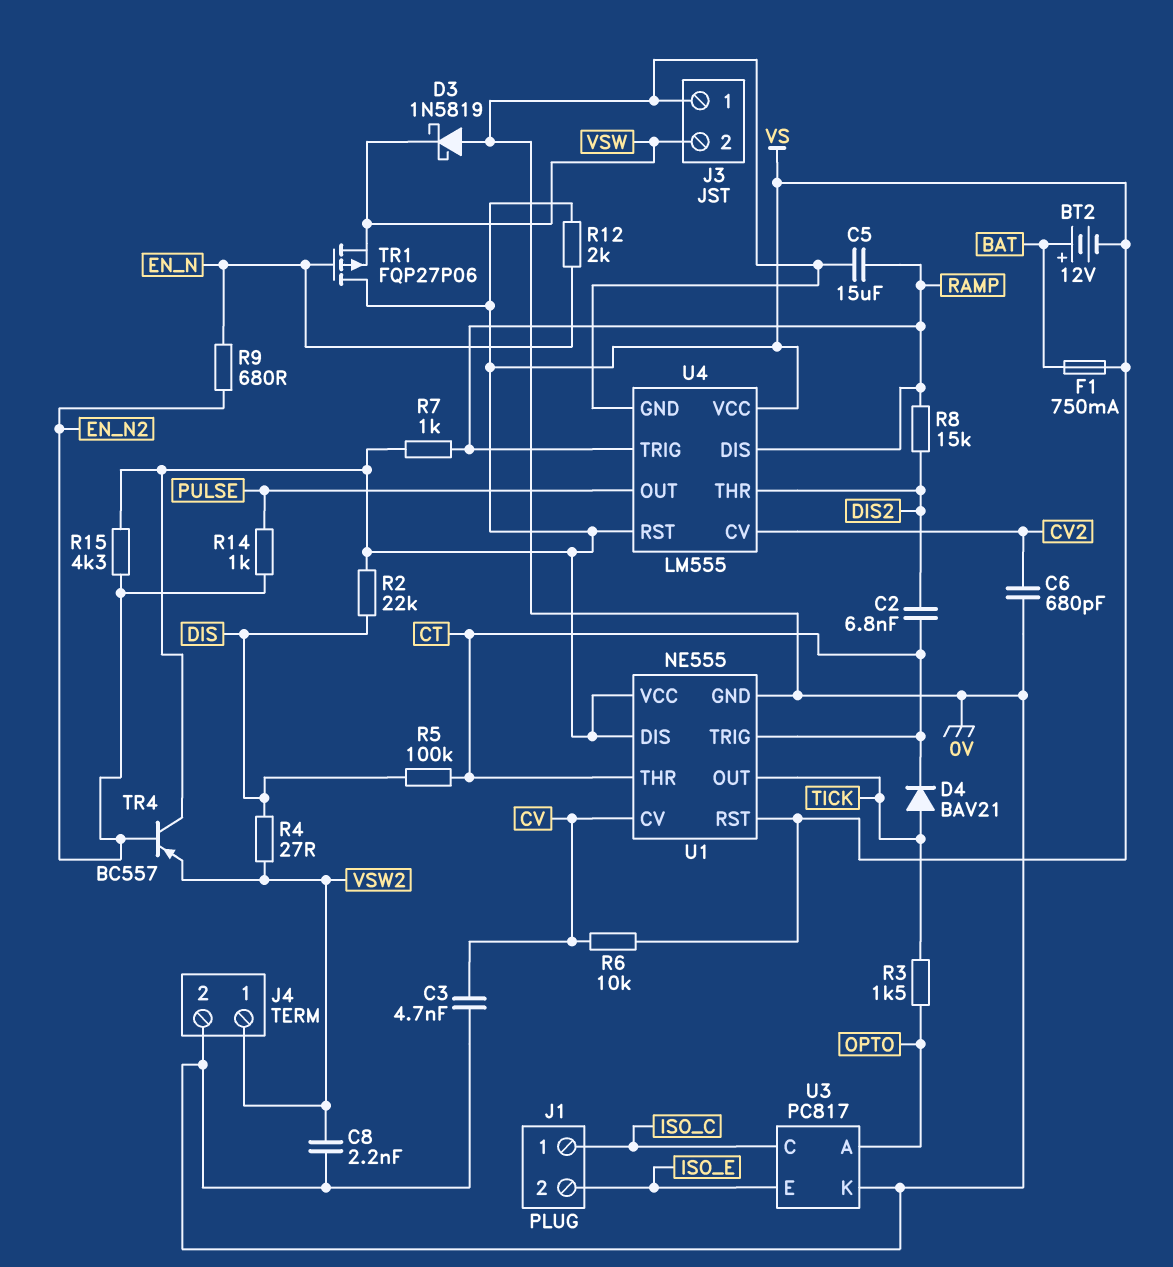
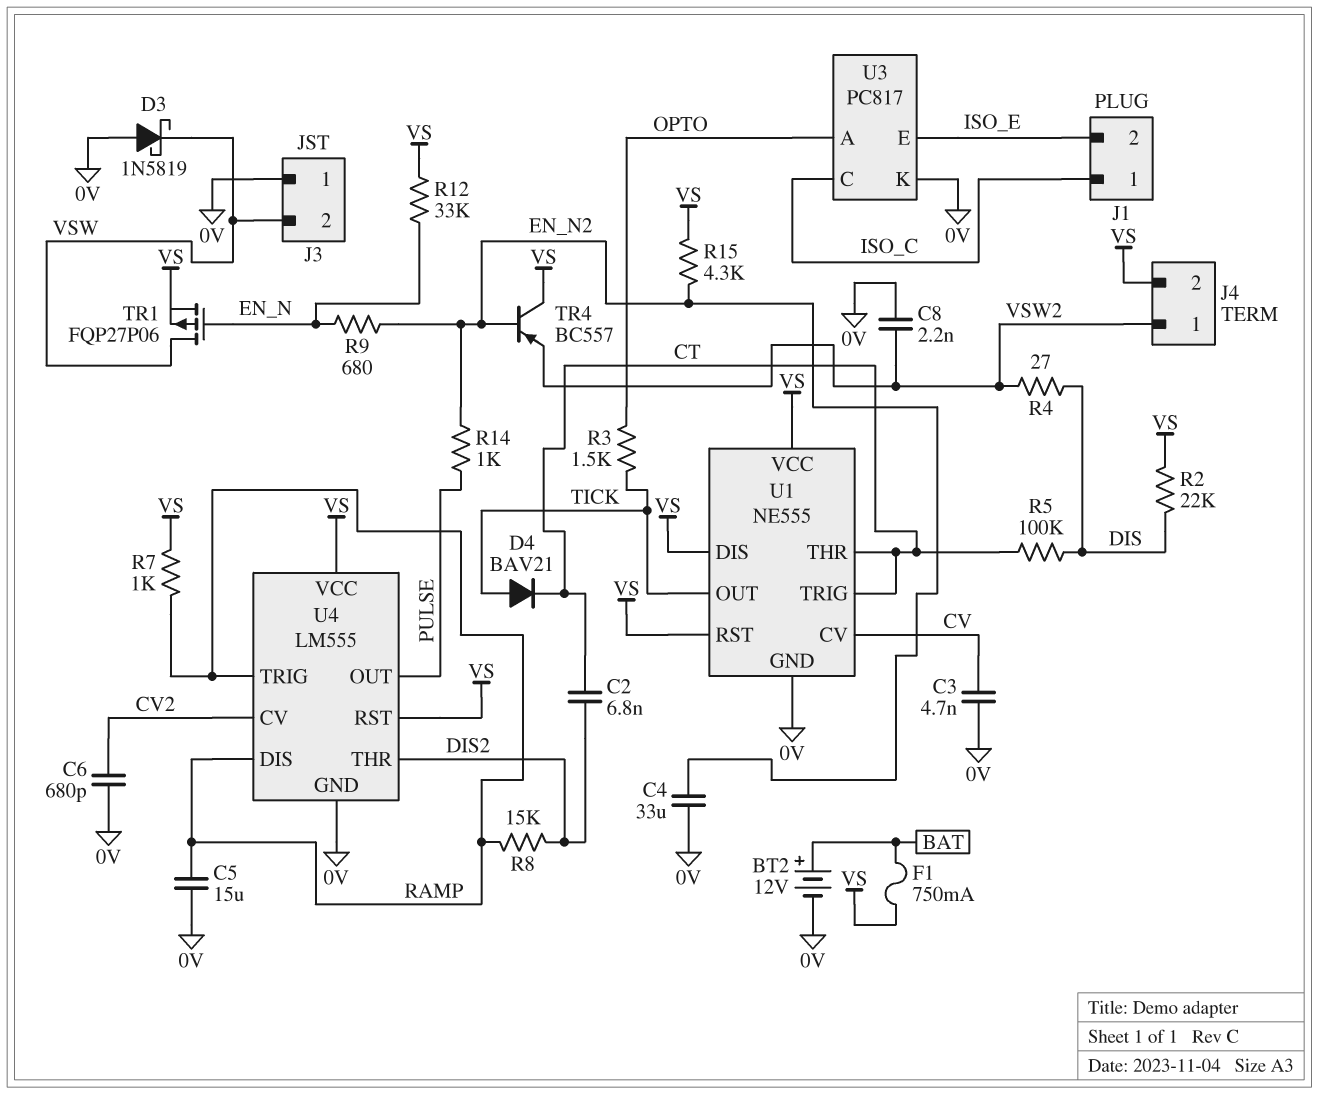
BT2: 12V (plus BAT, minus VS) -> 12V (plus BAT, minus 0V)
C4: none -> 33uF (0V, EN_N2)
J4 pin 2: 0V -> VS
R6: 10k (CV, VS) -> none
R12: 2k (EN_N, VS) -> 33k (EN_N, VS)
TR1: PMOS FQP27P06 (G EN_N, D VS, S VSW) -> PMOS FQP27P06 (G EN_N, D VSW, S VS)

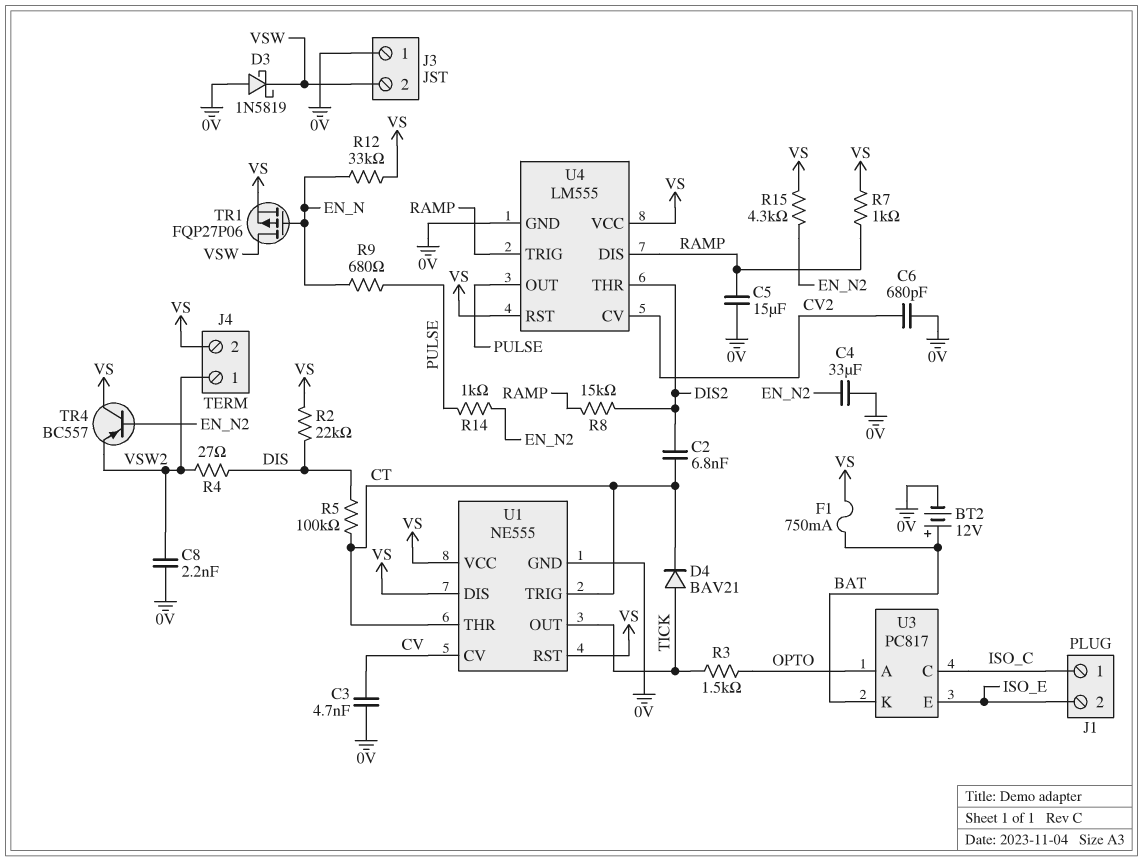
R9: 680 (EN_N, EN_N2) -> 680 (EN_N, PULSE)
U3 pin K: 0V -> BAT

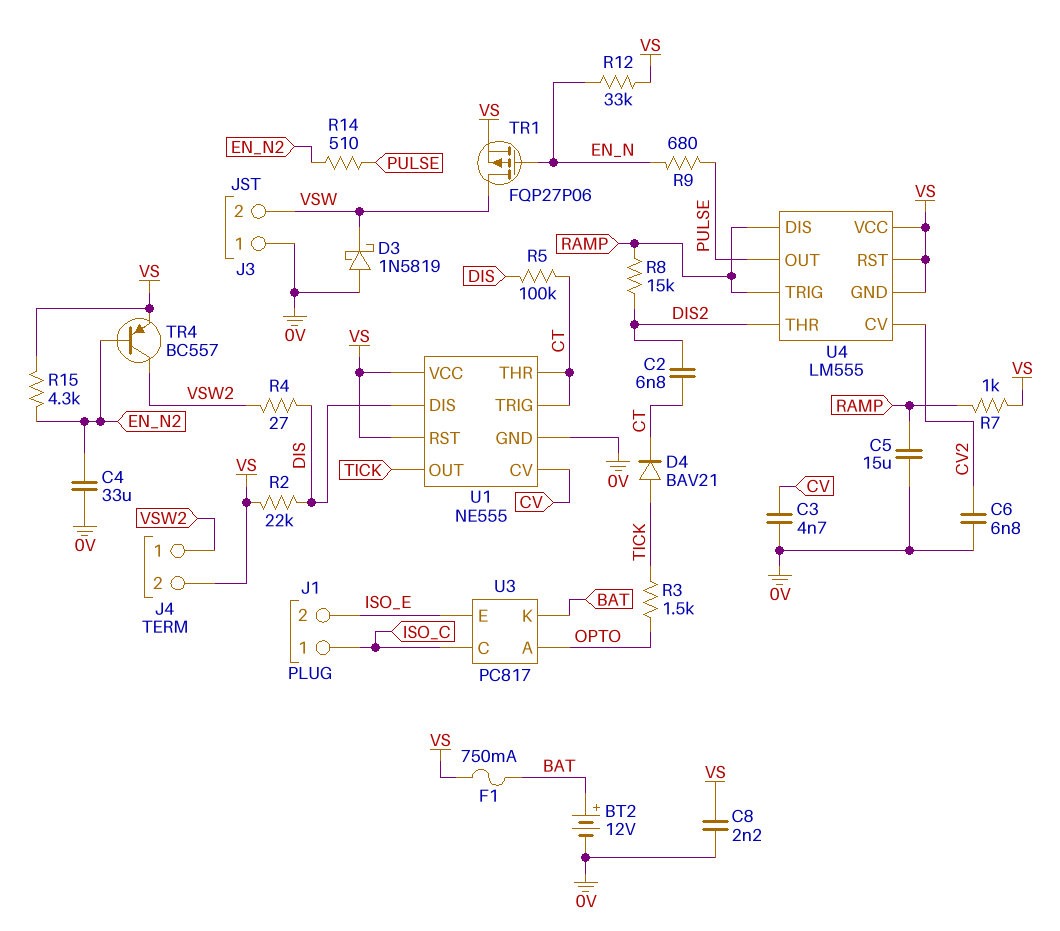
C6: 680pF (0V, CV2) -> 6.8nF (0V, CV2)
C8: 2.2nF (0V, VSW2) -> 2.2nF (0V, VS)
R14: 1k (EN_N2, PULSE) -> 510 (EN_N2, PULSE)
TR4: PNP BC557 (B EN_N2, C VS, E VSW2) -> PNP BC557 (B EN_N2, C VSW2, E VS)
U1 pin DIS: VS -> DIS
U4 pin GND: 0V -> VS

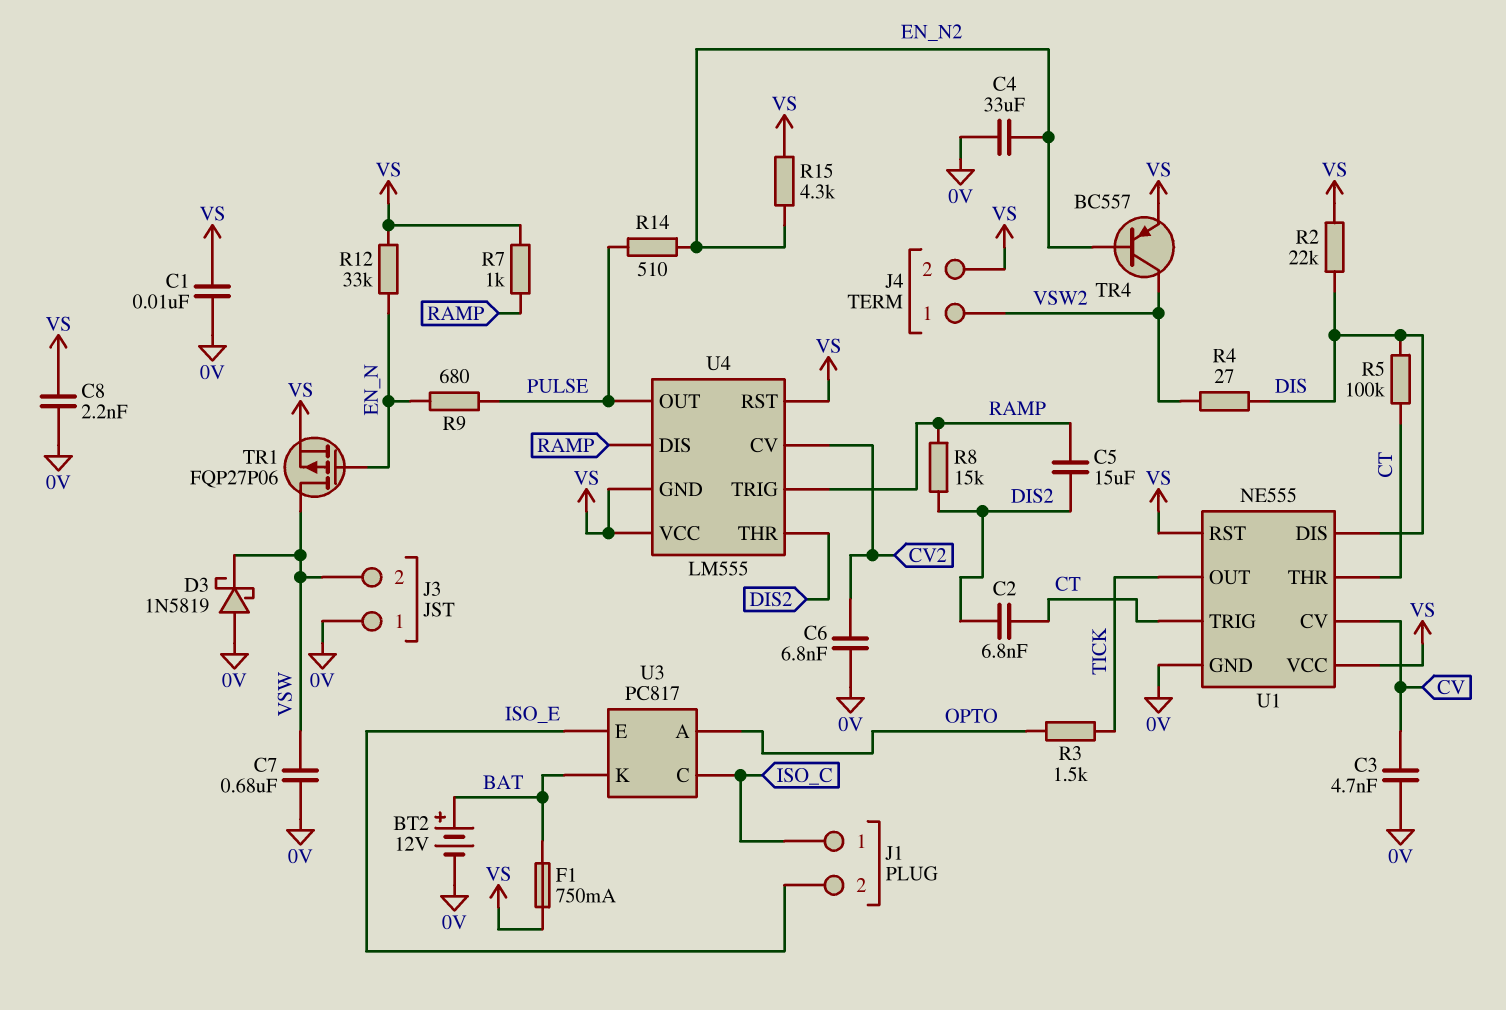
C1: none -> 10nF (0V, VS)
C5: 15uF (0V, RAMP) -> 15uF (DIS2, RAMP)
C7: none -> 680nF (0V, VSW)
D4: diode BAV21 (A TICK, K CT) -> none

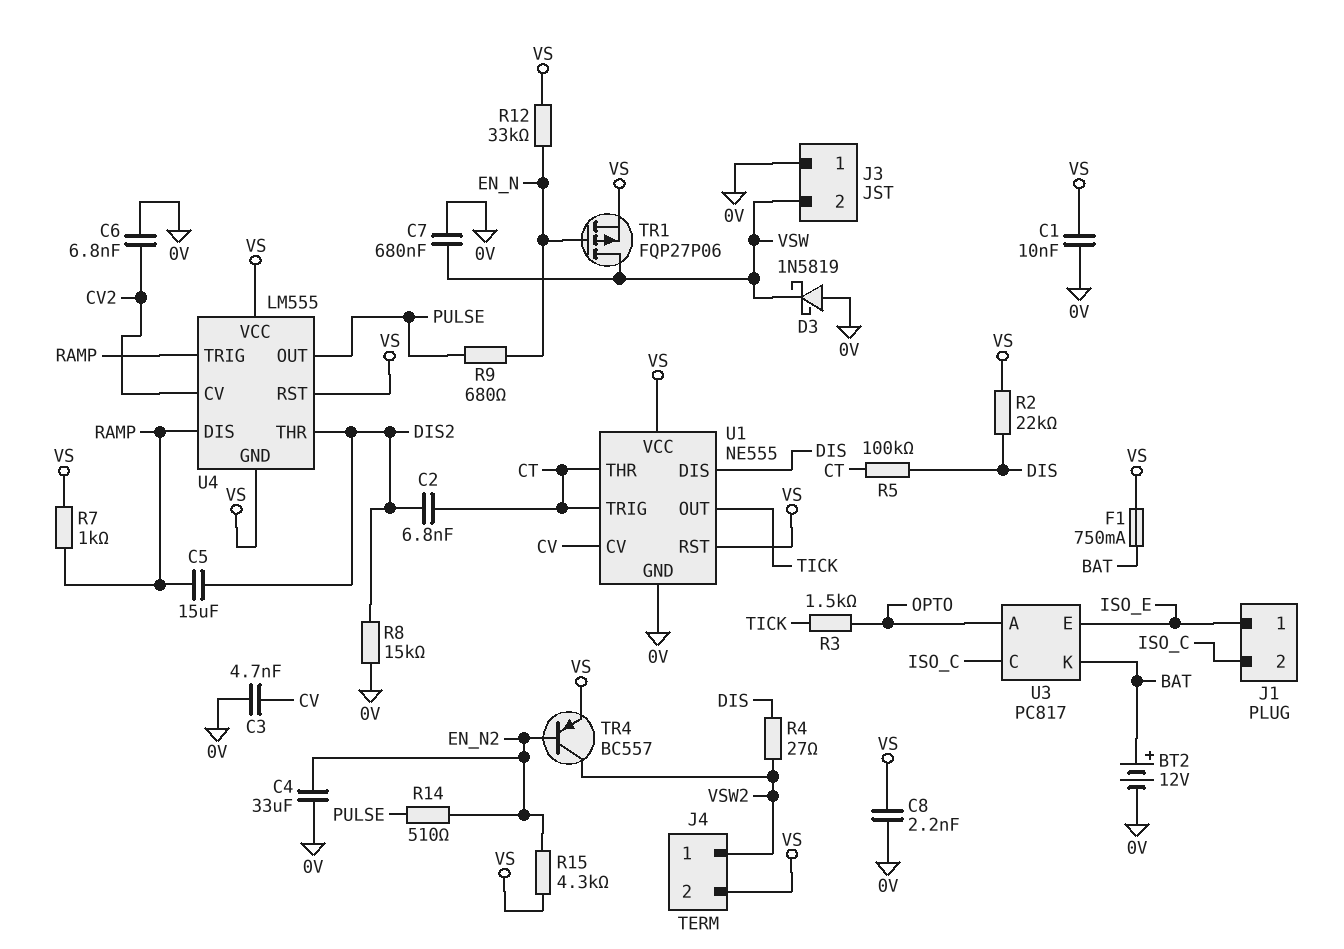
J1 pin 1: ISO_C -> ISO_E
J1 pin 2: ISO_E -> ISO_C
R8: 15k (DIS2, RAMP) -> 15k (0V, DIS2)

